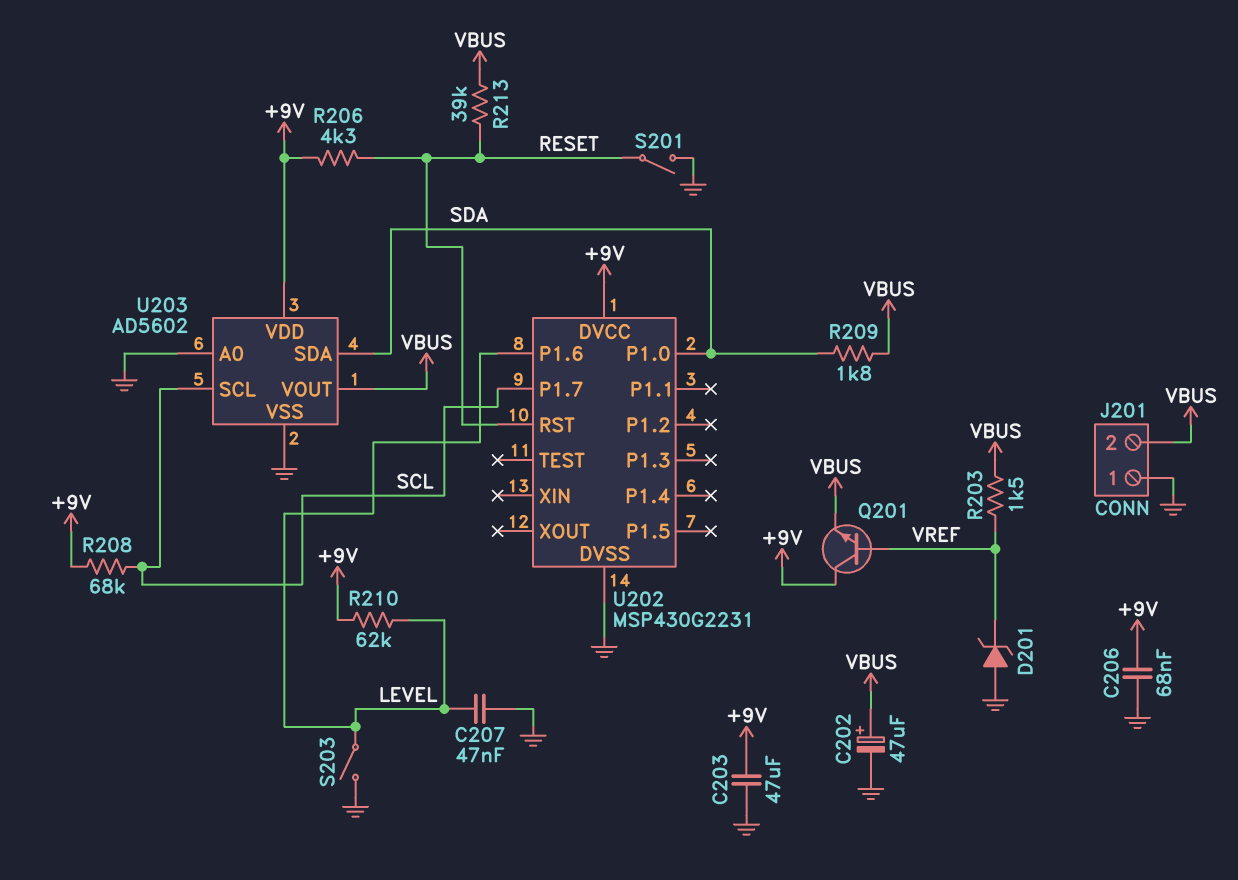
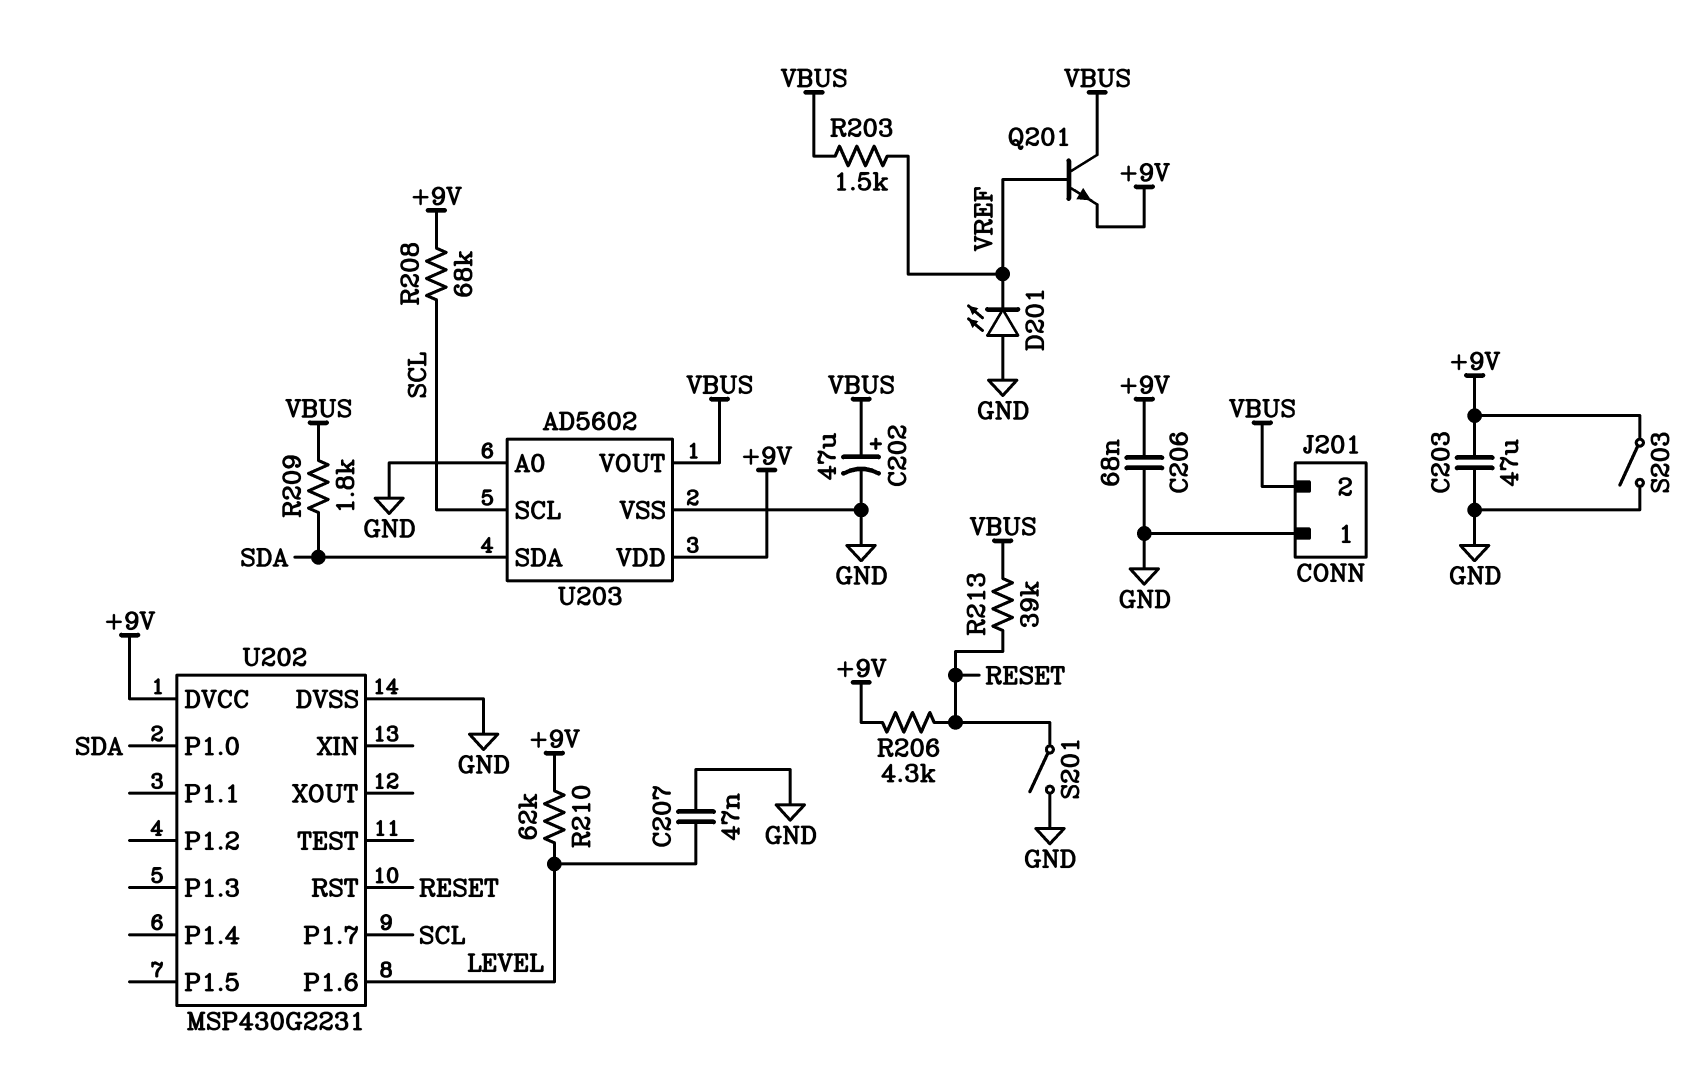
D201: zener (A GND, K VREF) -> LED (A GND, K VREF)
Q201: NPN (B VREF, C +9V, E VBUS) -> NPN (B VREF, C VBUS, E +9V)
S203: switch (GND, LEVEL) -> switch (+9V, GND)

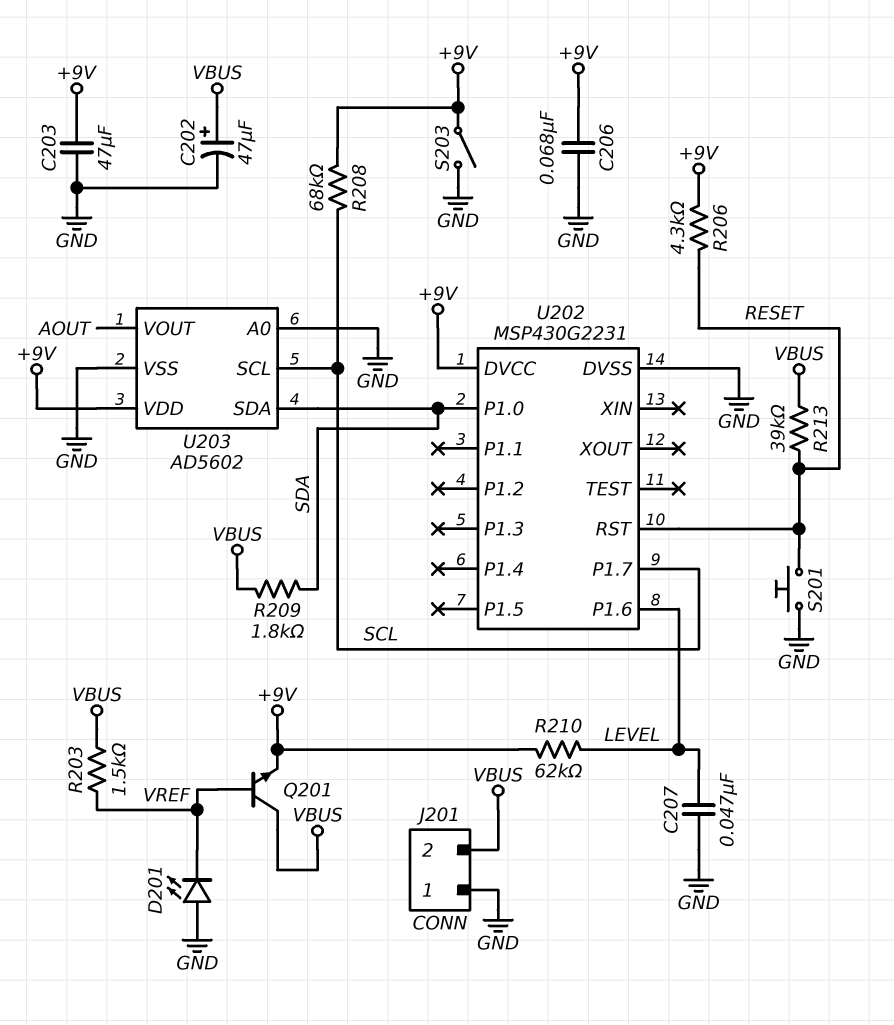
S201: switch (GND, RESET) -> button (GND, RESET)
U203 pin VOUT: VBUS -> AOUT

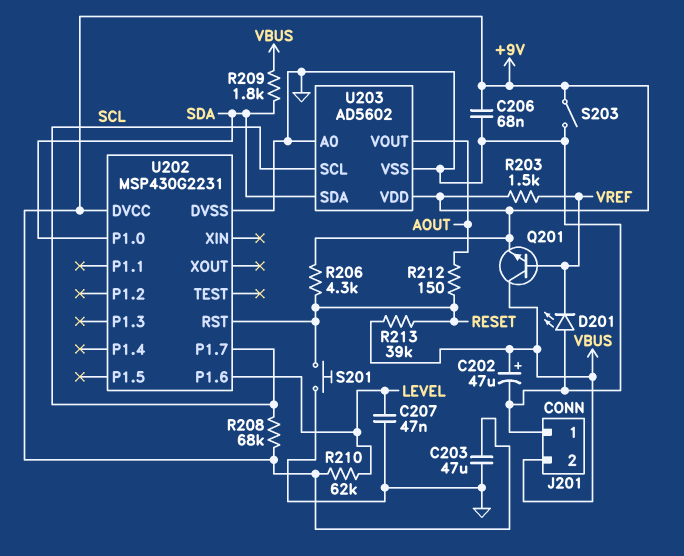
R203: 1.5k (VBUS, VREF) -> 1.5k (+9V, VREF)
R212: none -> 150 (AOUT, RESET)

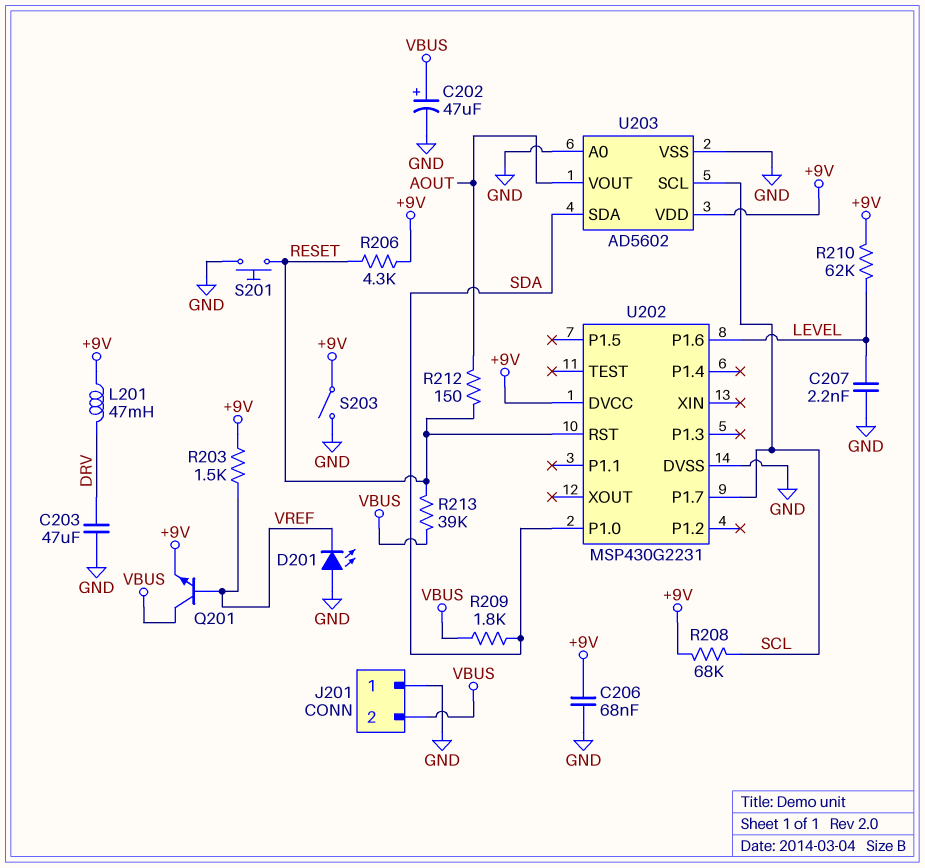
C203: 47uF (+9V, GND) -> 47uF (DRV, GND)
C207: 47nF (GND, LEVEL) -> 2.2nF (GND, LEVEL)
L201: none -> 47mH (+9V, DRV)

